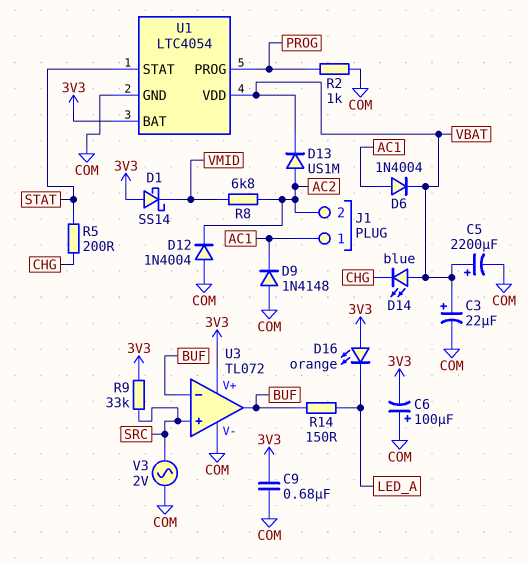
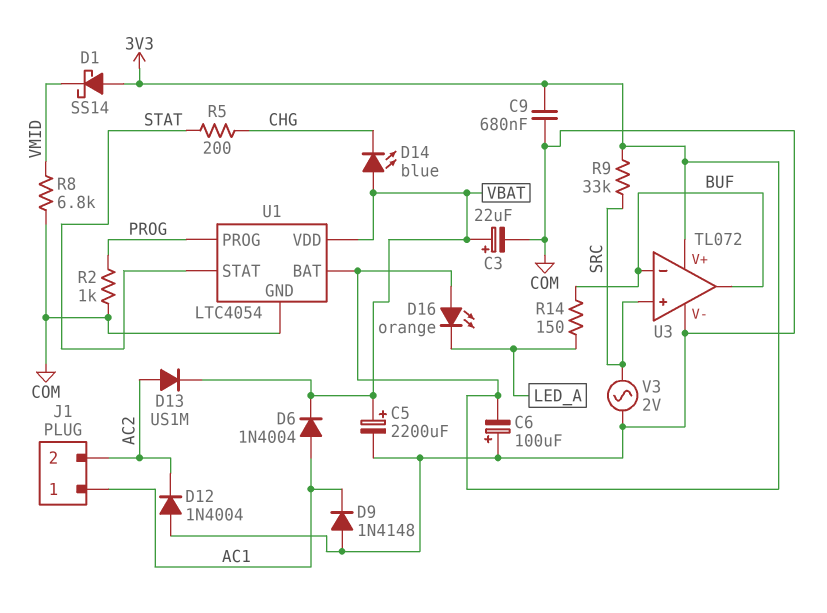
R8: 6.8k (AC2, VMID) -> 6.8k (COM, VMID)

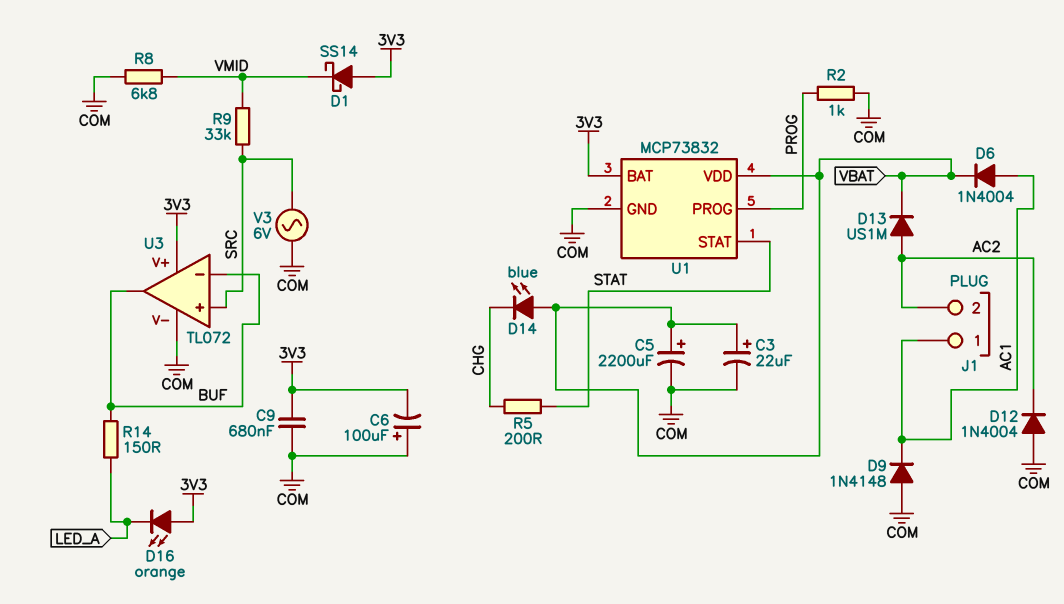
R9: 33k (3V3, SRC) -> 33k (SRC, VMID)
U1: LTC4054 -> MCP73832
V3: AC 2V (COM, SRC) -> AC 6V (COM, SRC)

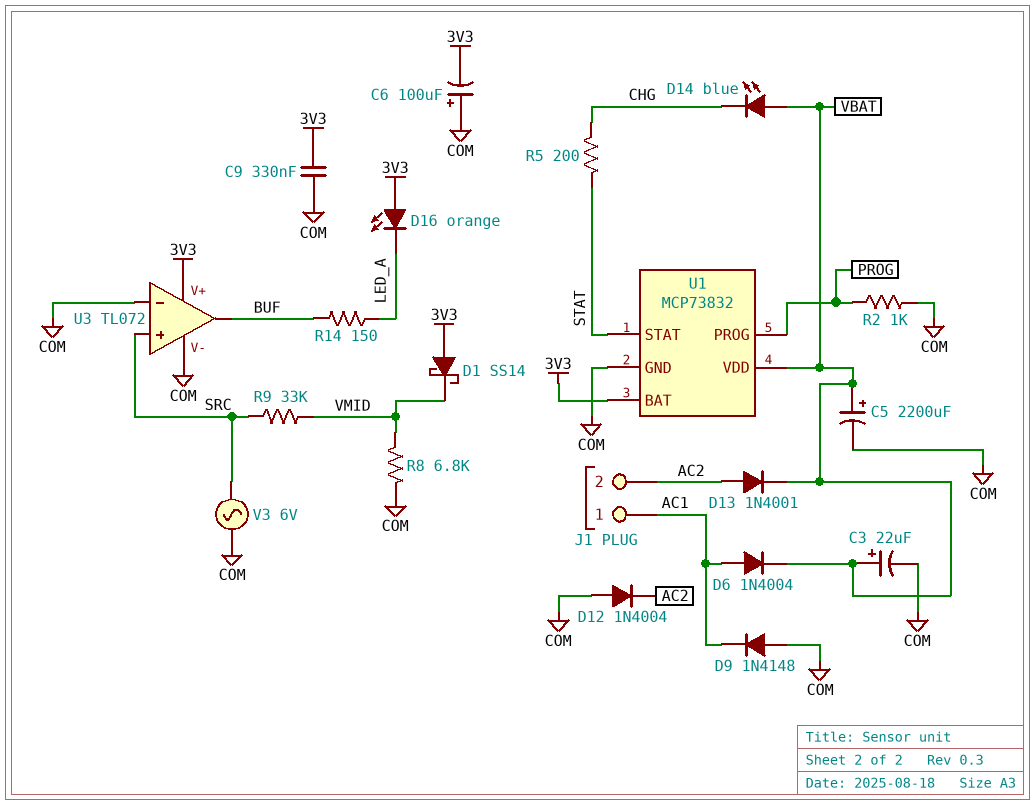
C9: 680nF (3V3, COM) -> 330nF (3V3, COM)
D13: diode US1M (A AC2, K VBAT) -> diode 1N4001 (A AC2, K VBAT)
U3 pin in-: BUF -> COM

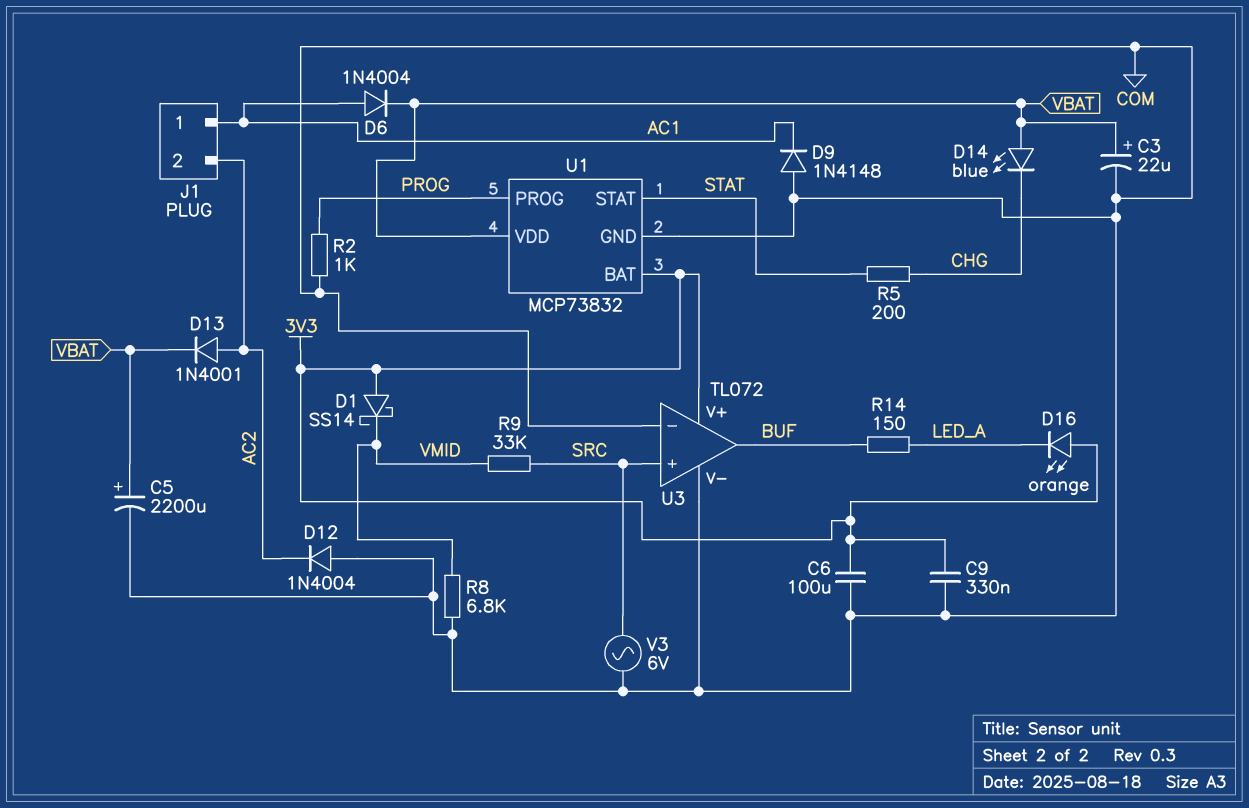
C6: 100uF (plus COM, minus 3V3) -> 100uF (3V3, COM)

